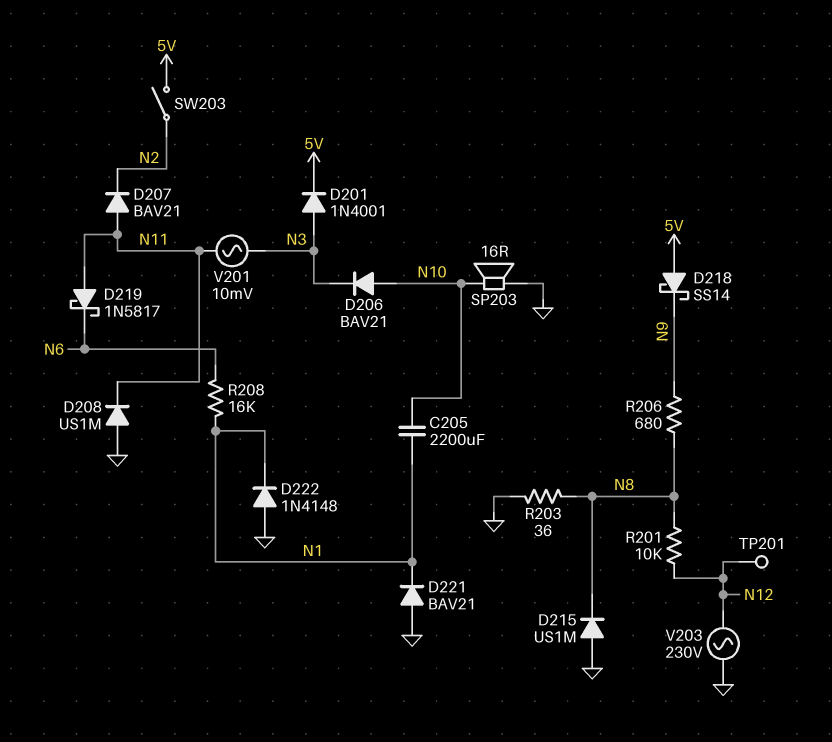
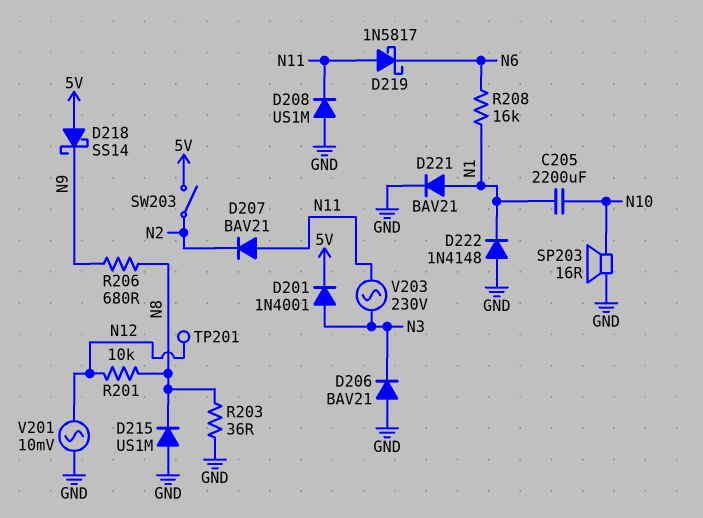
D206: diode BAV21 (A N10, K N3) -> diode BAV21 (A GND, K N3)
D221: diode BAV21 (A GND, K N1) -> diode BAV21 (A N1, K GND)
V201: AC 10mV (N3, N11) -> AC 10mV (GND, N12)
V203: AC 230V (GND, N12) -> AC 230V (N3, N11)

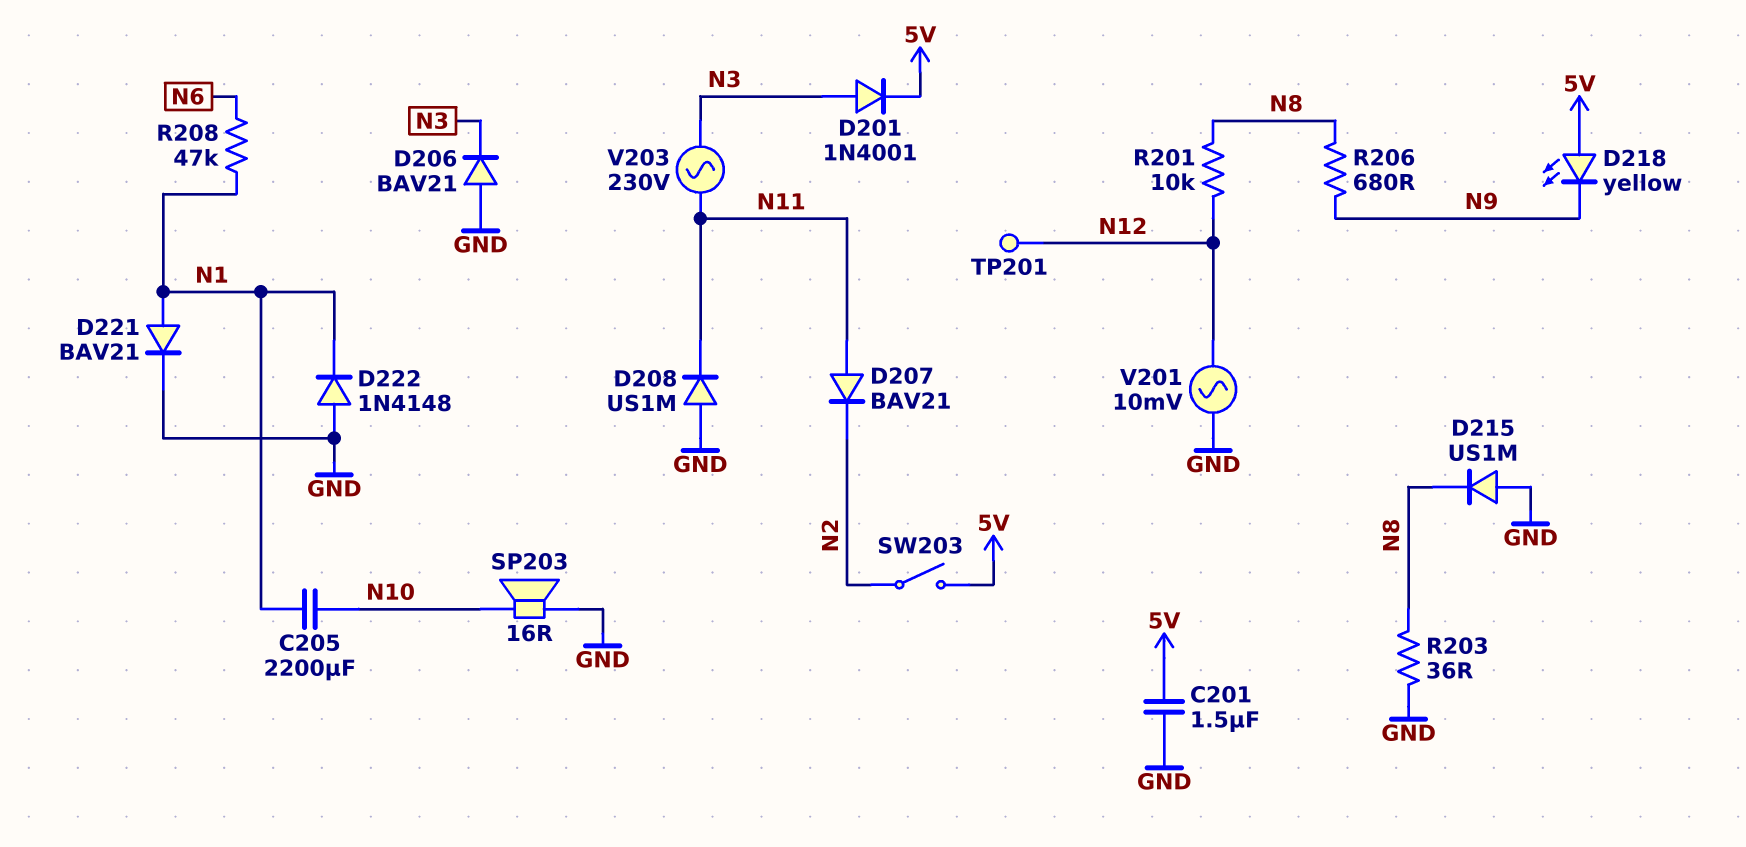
C201: none -> 1.5uF (5V, GND)
D218: schottky SS14 (A 5V, K N9) -> LED yellow (A 5V, K N9)
D219: schottky 1N5817 (A N11, K N6) -> none
R208: 16k (N1, N6) -> 47k (N1, N6)

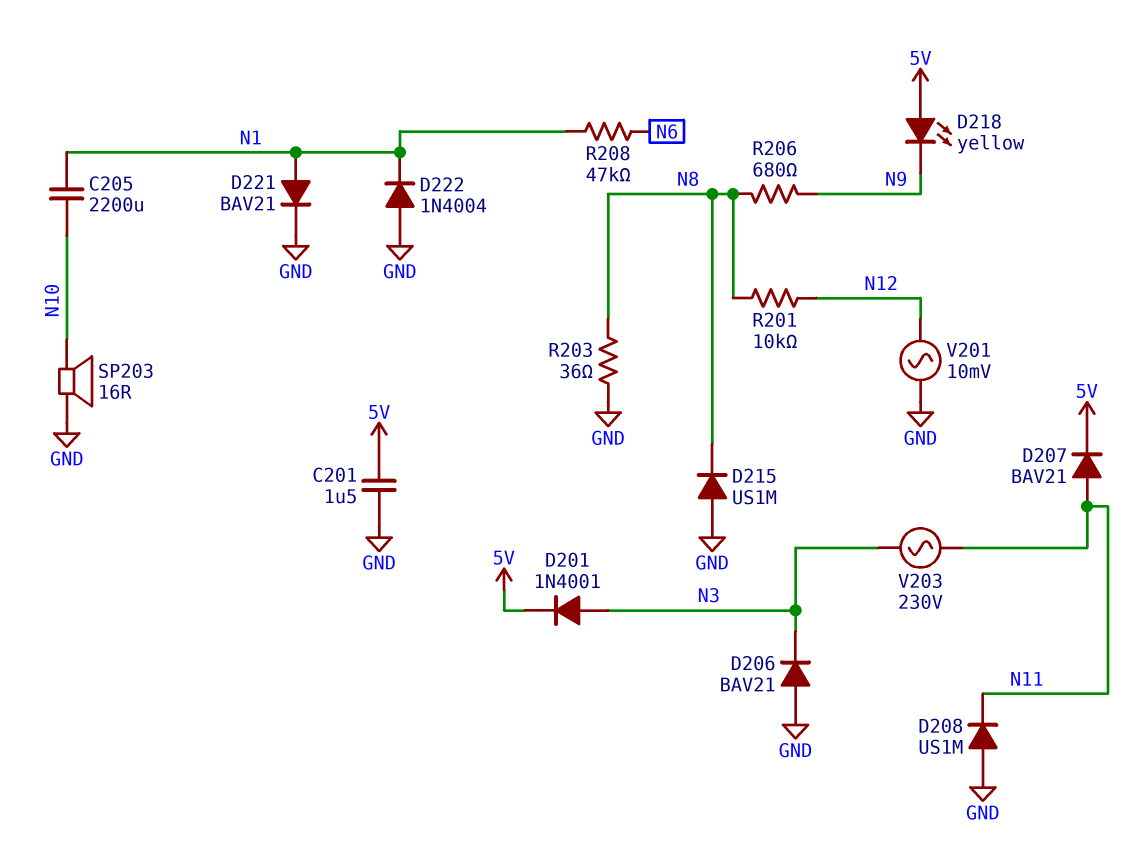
D207: diode BAV21 (A N11, K N2) -> diode BAV21 (A N11, K 5V)
D222: diode 1N4148 (A GND, K N1) -> diode 1N4004 (A GND, K N1)
SW203: switch (5V, N2) -> none
TP201: test point (N12) -> none

